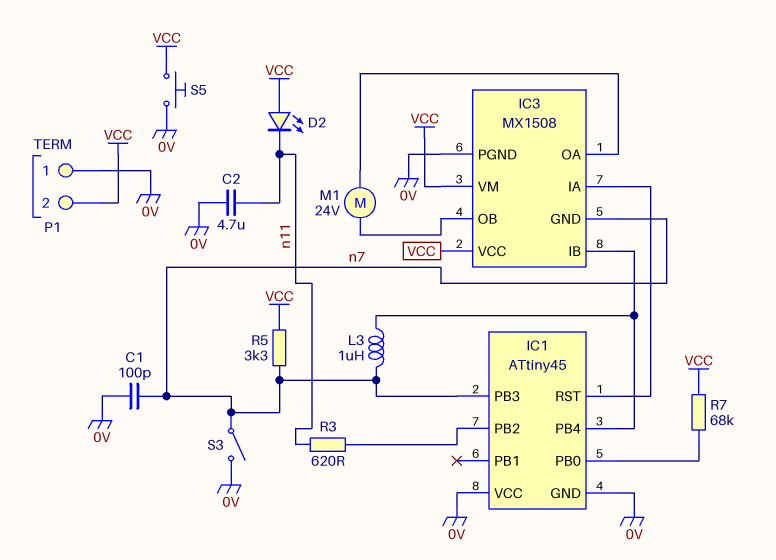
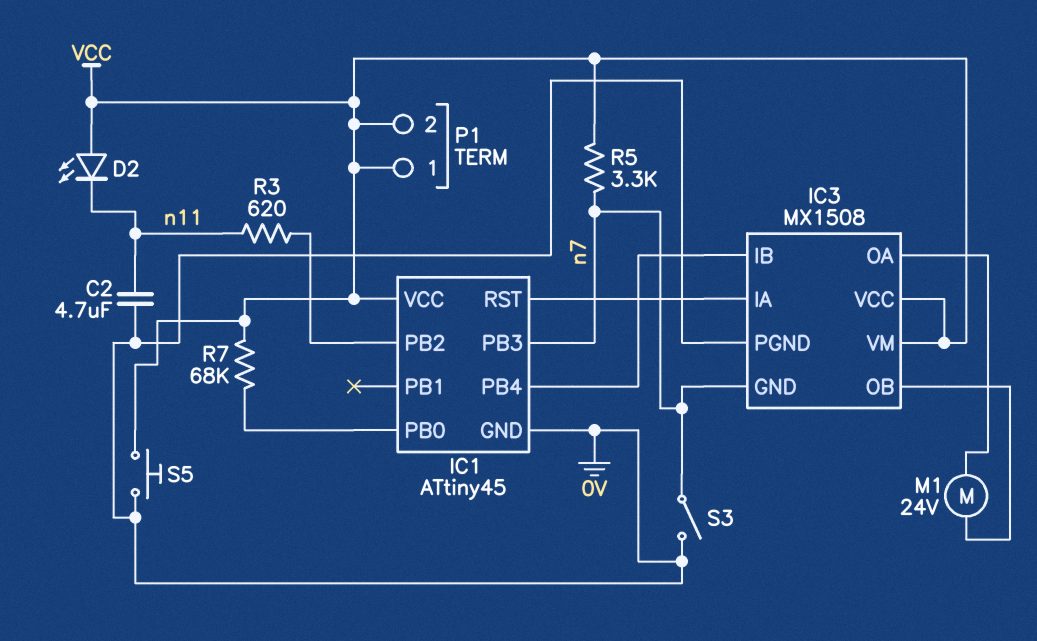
C1: 100pF (0V, n7) -> none
IC1 pin VCC: 0V -> VCC
L3: 1uH (IC1/PB4, n7) -> none
P1 pin 1: 0V -> VCC

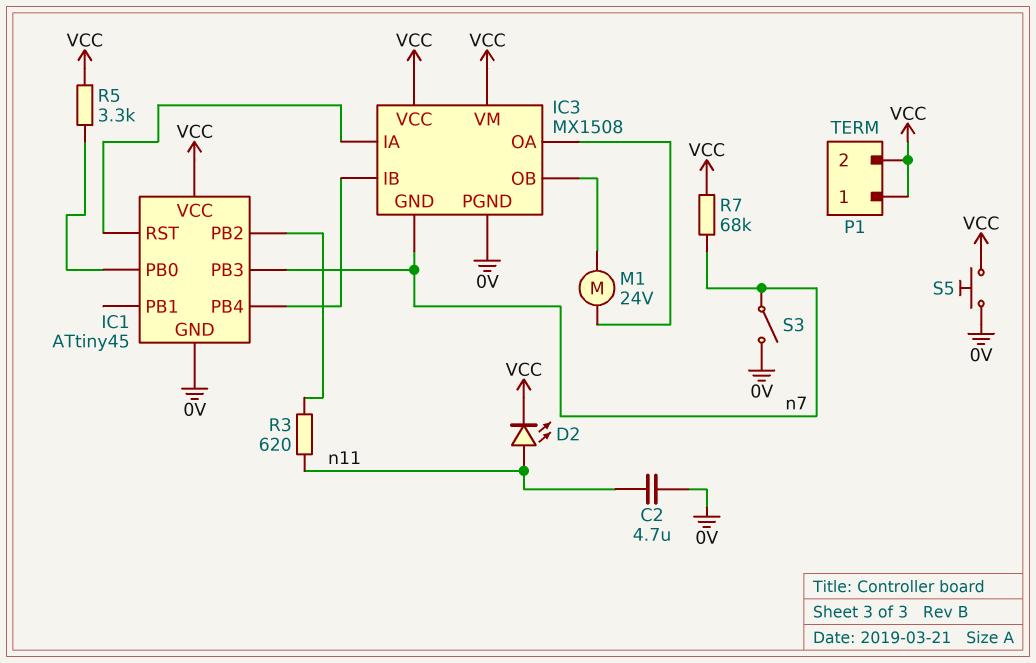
D2: LED (A VCC, K n11) -> LED (A n11, K VCC)
R5: 3.3k (VCC, n7) -> 3.3k (IC1/PB0, VCC)
R7: 68k (IC1/PB0, VCC) -> 68k (VCC, n7)

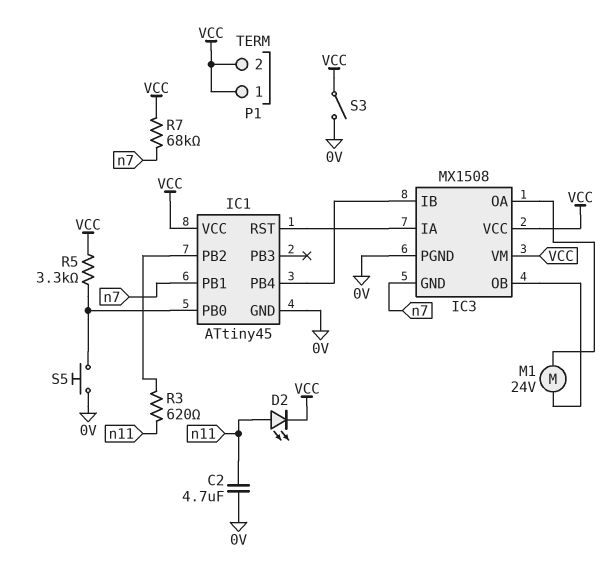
IC1 pin PB1: none -> n7
IC1 pin PB3: n7 -> none
S3: switch (0V, n7) -> switch (0V, VCC)
S5: button (0V, VCC) -> button (0V, IC1/PB0)

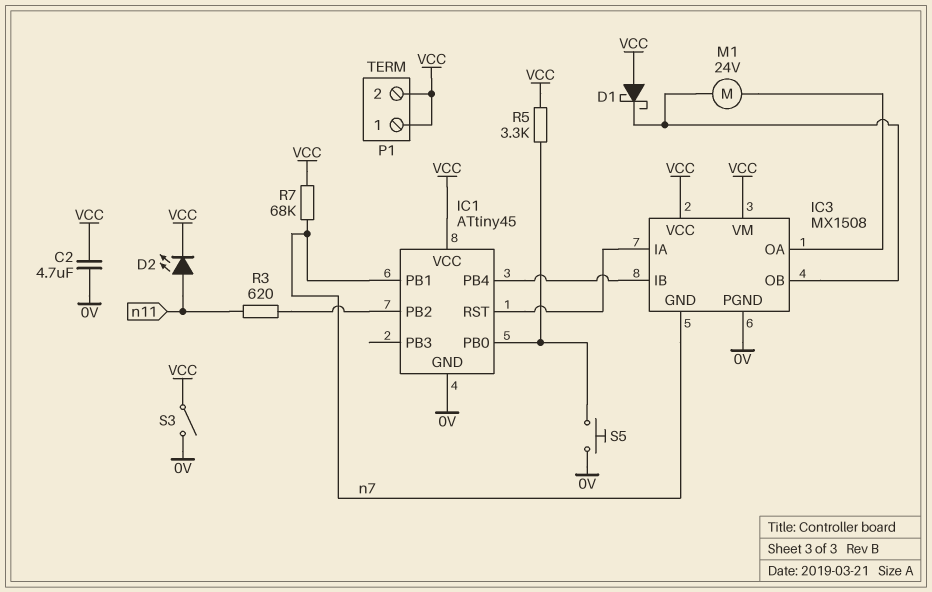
C2: 4.7uF (0V, n11) -> 4.7uF (0V, VCC)
D1: none -> schottky (A VCC, K IC3/OB)

